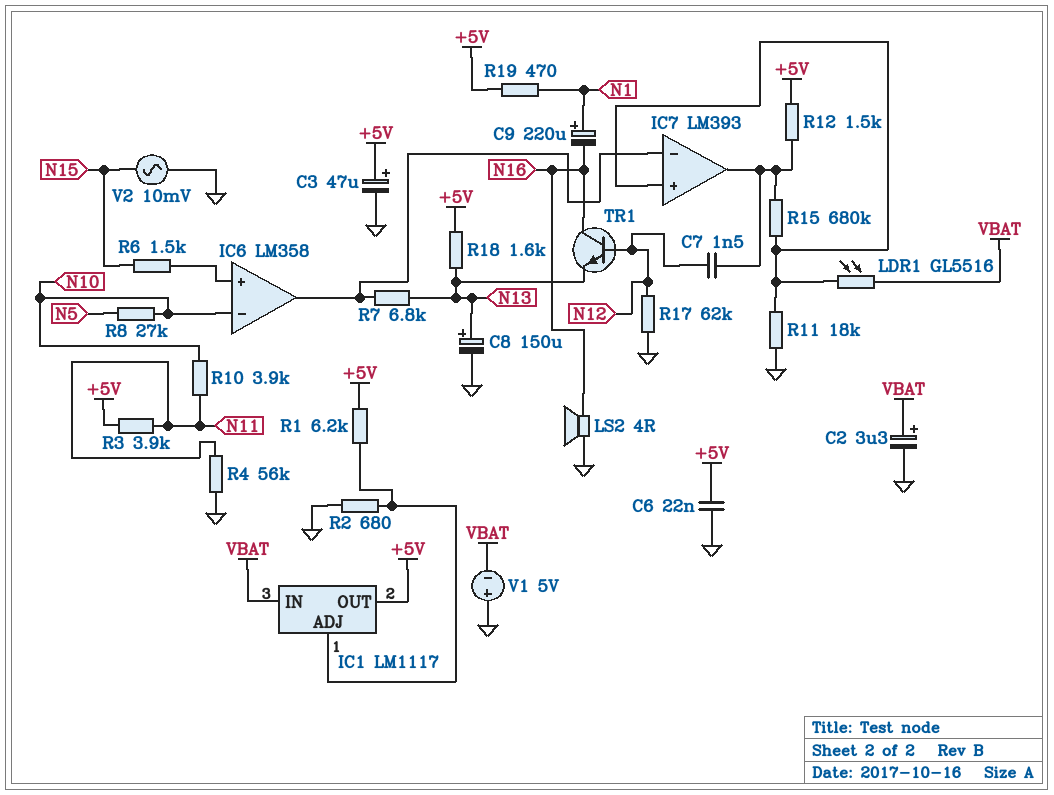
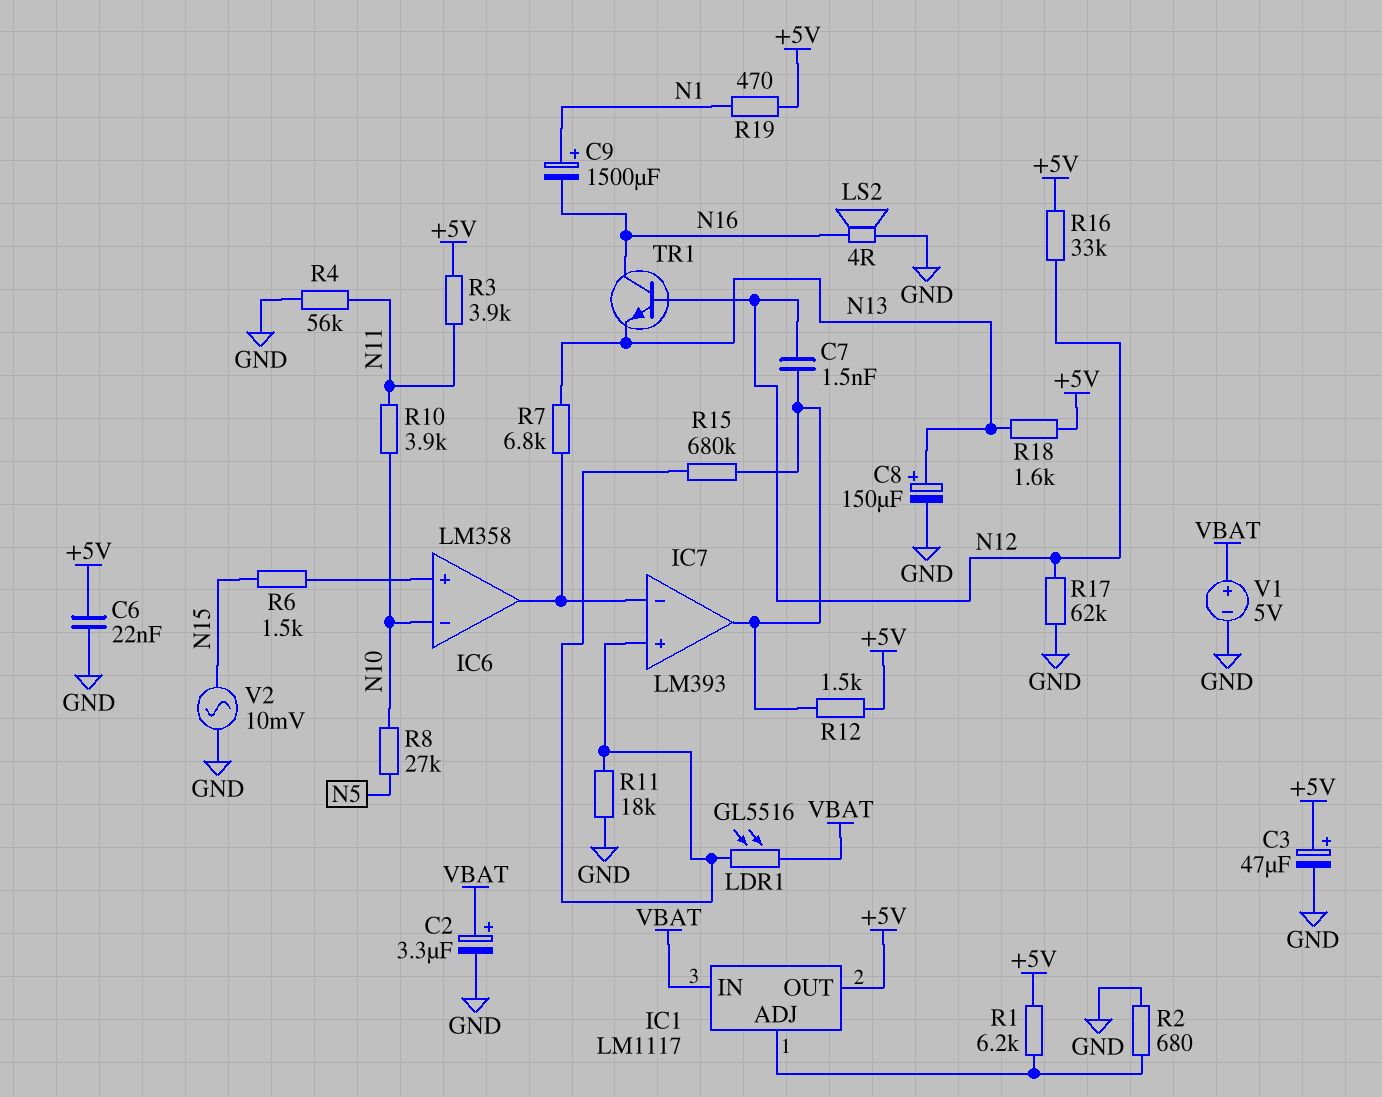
C9: 220uF (plus N1, minus N16) -> 1500uF (plus N1, minus N16)
R16: none -> 33k (+5V, N12)
V1: 5V (plus GND, minus VBAT) -> 5V (plus VBAT, minus GND)

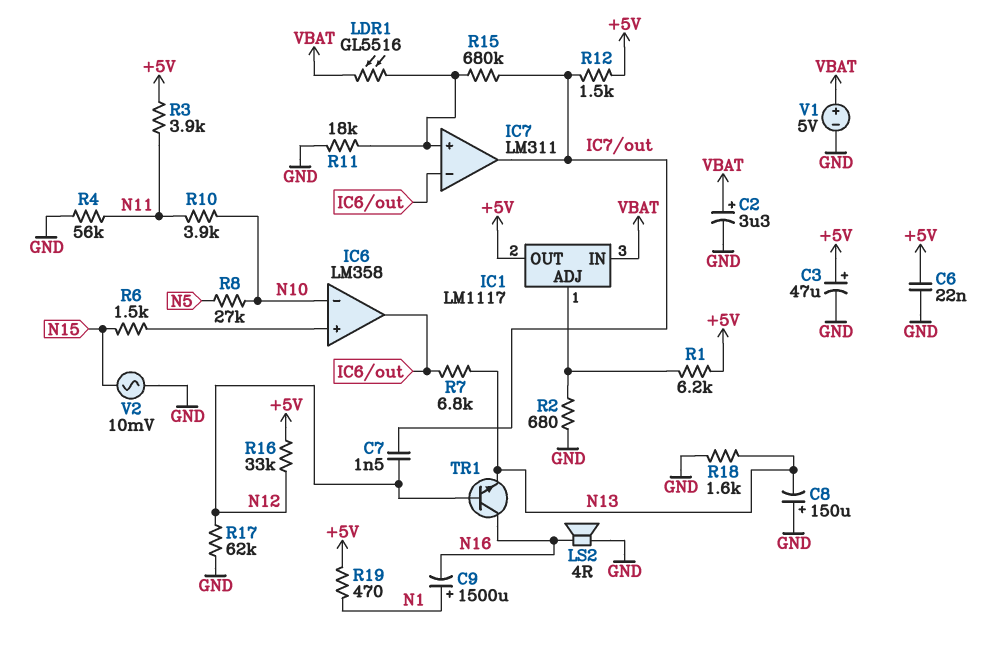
C8: 150uF (plus N13, minus GND) -> 150uF (plus GND, minus N13)
IC7: LM393 -> LM311
R18: 1.6k (+5V, N13) -> 1.6k (GND, N13)

